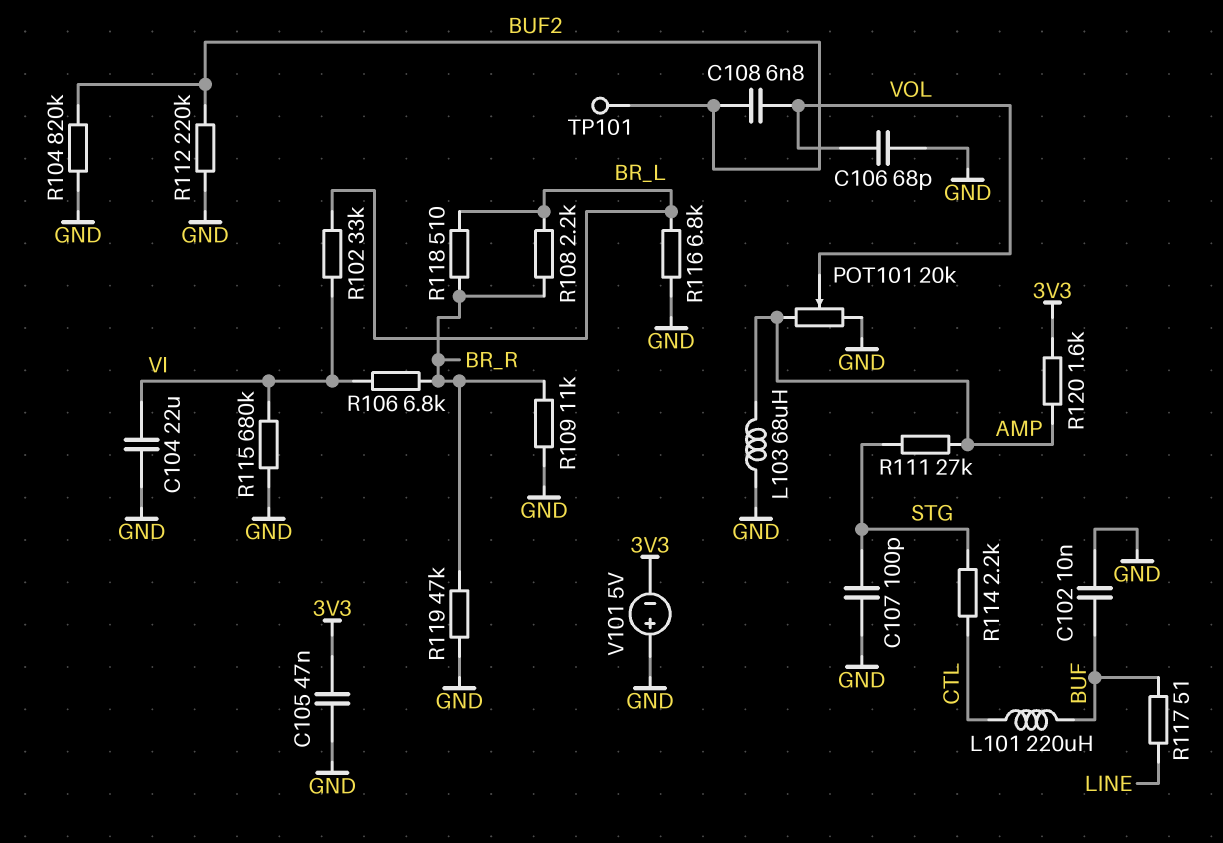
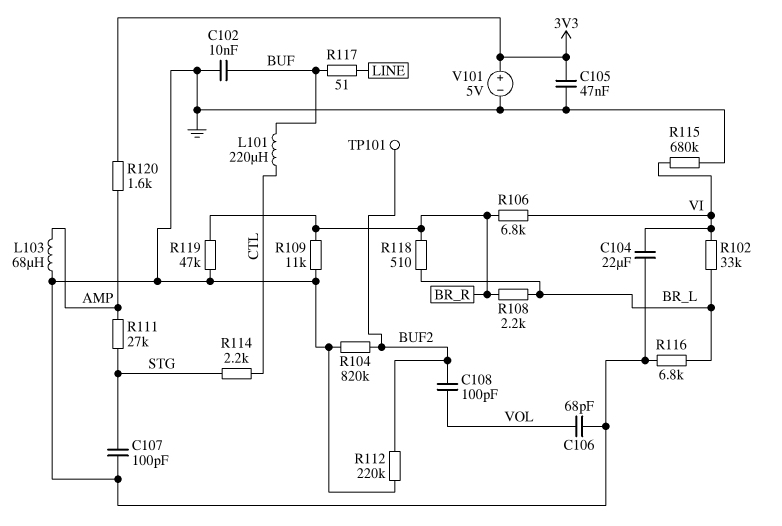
C108: 6.8nF (BUF2, VOL) -> 100pF (BUF2, VOL)
POT101: 20k (AMP, GND, wiper VOL) -> none
V101: 5V (plus GND, minus 3V3) -> 5V (plus 3V3, minus GND)

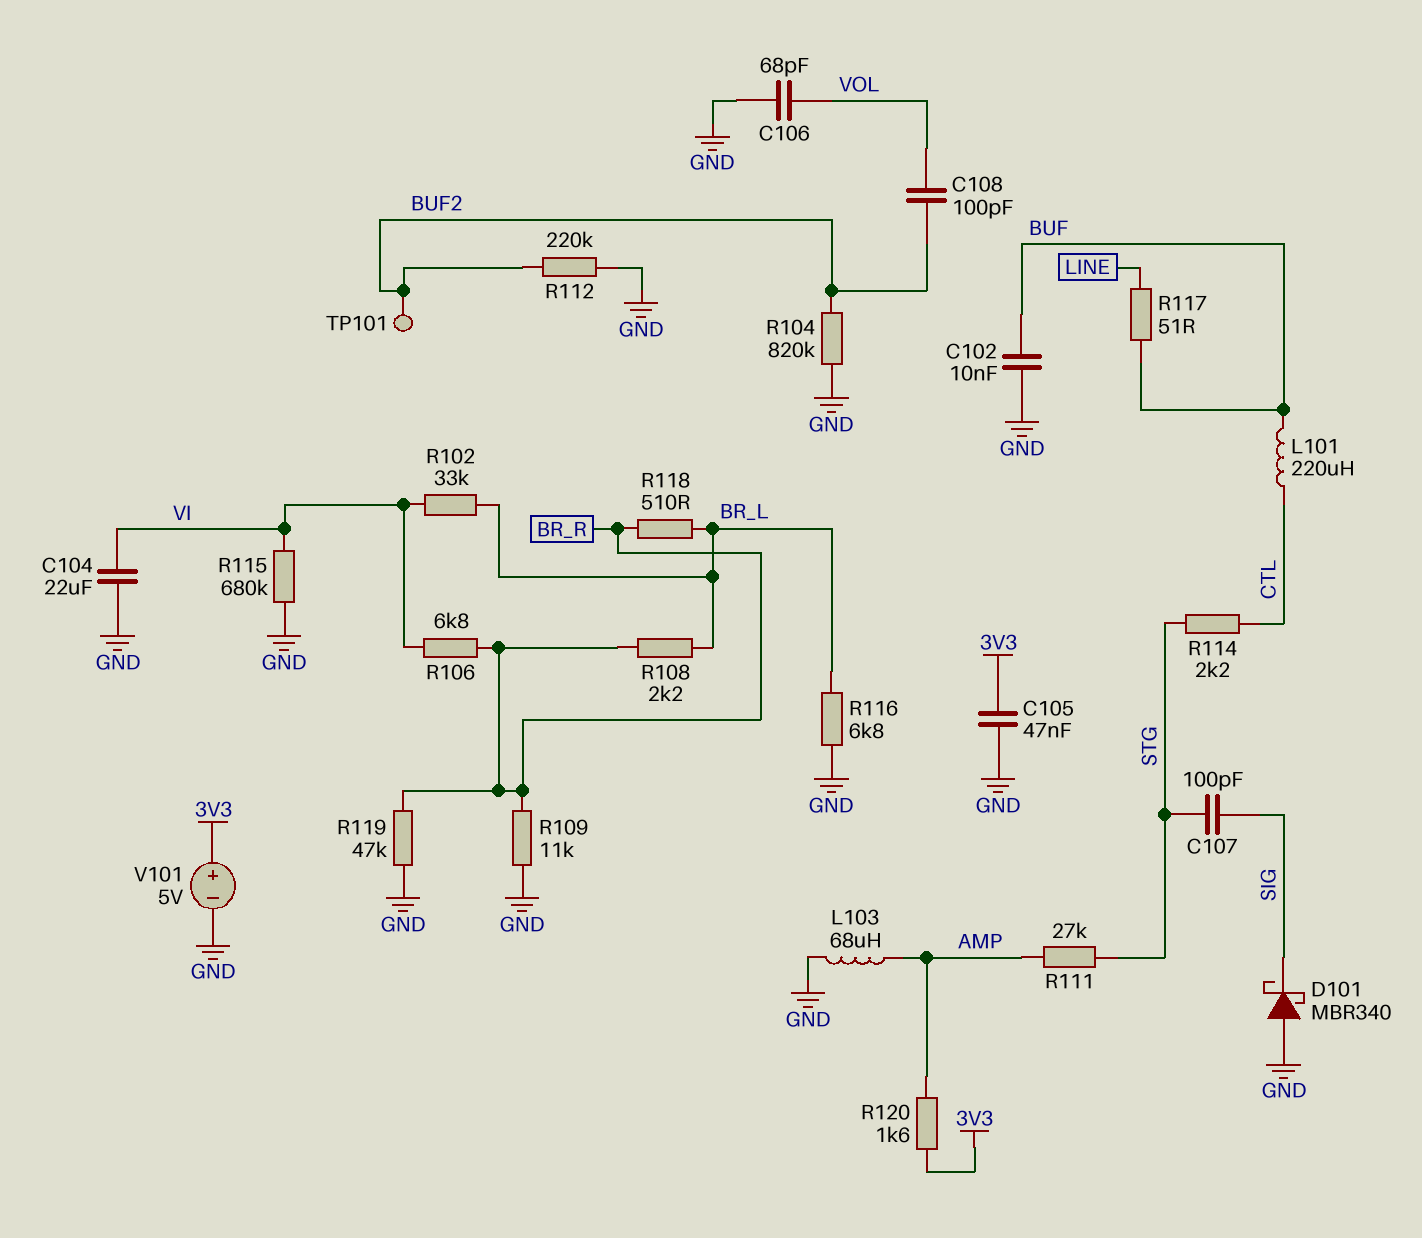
C107: 100pF (GND, STG) -> 100pF (SIG, STG)
D101: none -> schottky MBR340 (A GND, K SIG)

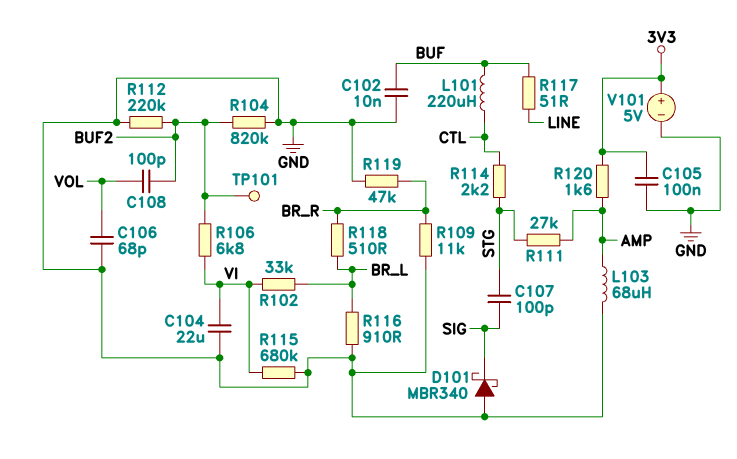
C105: 47nF (3V3, GND) -> 100nF (3V3, GND)
R106: 6.8k (BR_R, VI) -> 6.8k (BUF2, VI)
R108: 2.2k (BR_L, BR_R) -> none
R116: 6.8k (BR_L, GND) -> 910 (BR_L, GND)

